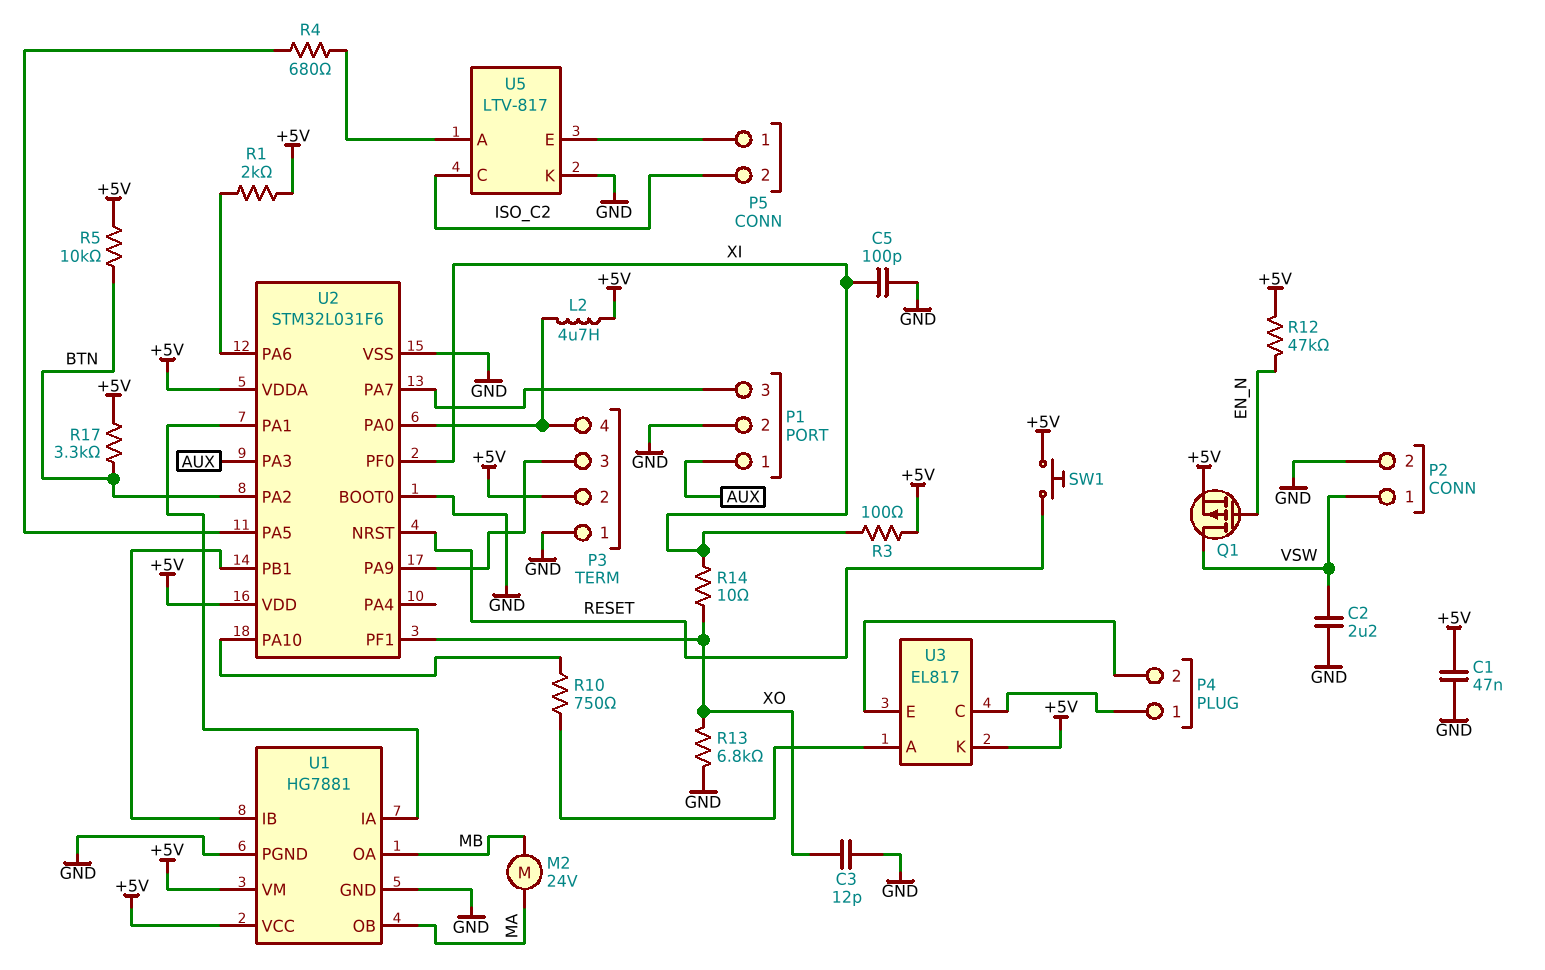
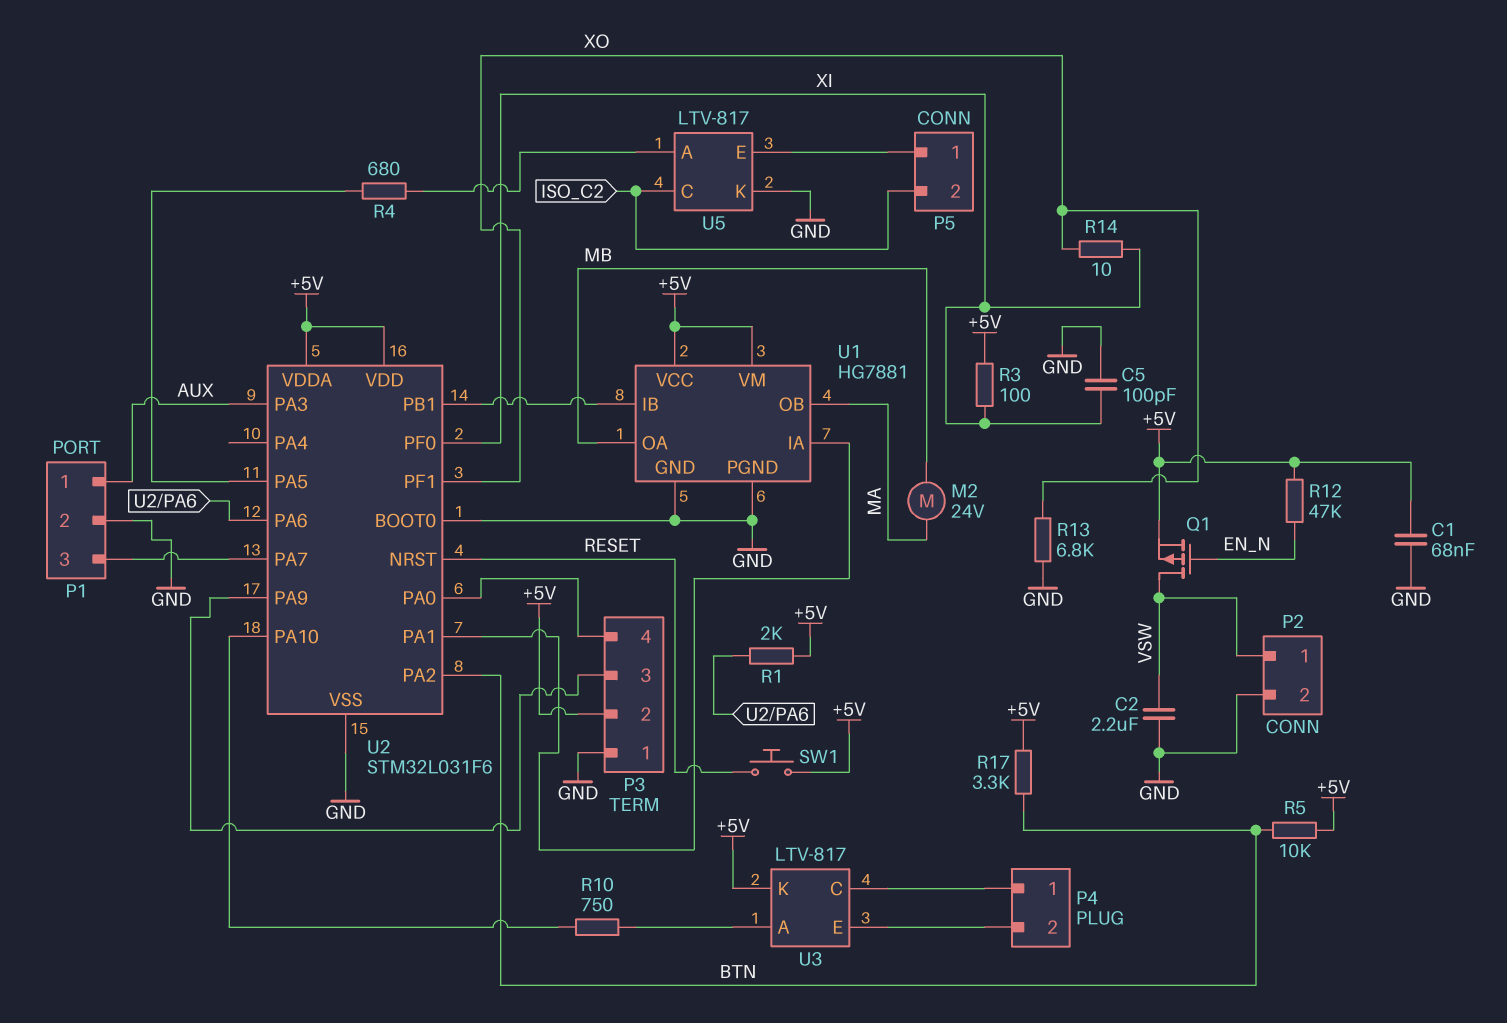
C1: 47nF (+5V, GND) -> 68nF (+5V, GND)
C3: 12pF (GND, XO) -> none
L2: 4.7uH (+5V, P3/4) -> none
U3: EL817 -> LTV-817

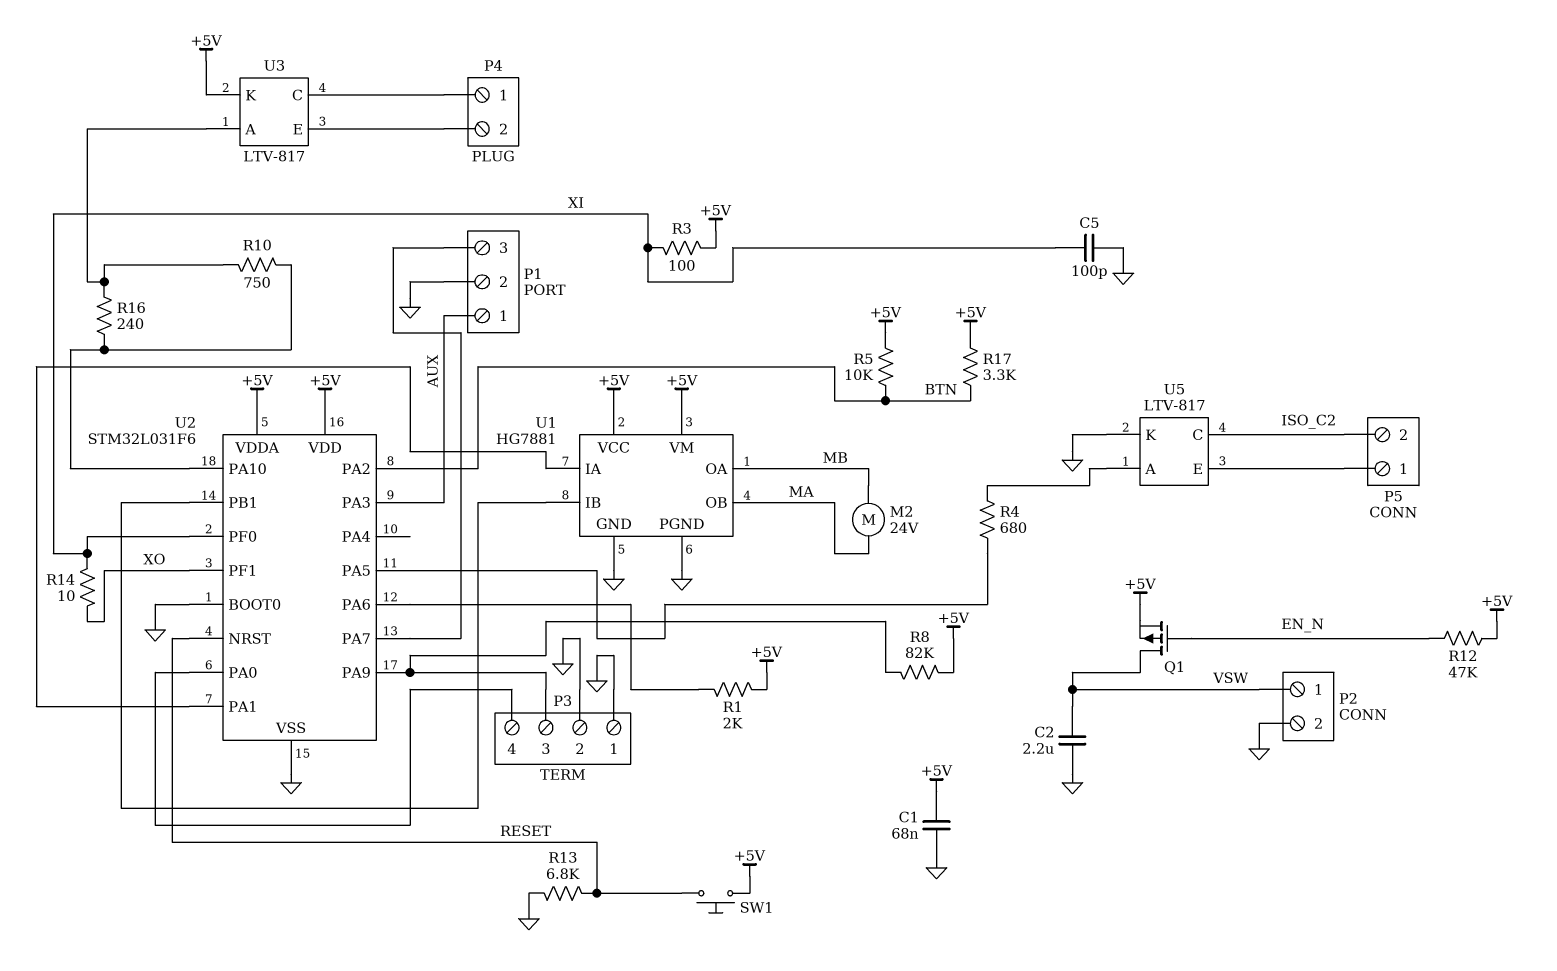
P3 pin 2: +5V -> GND
R8: none -> 82k (+5V, P3/3)
R13: 6.8k (GND, XO) -> 6.8k (GND, RESET)
R16: none -> 240 (U2/PA10, U3/A)

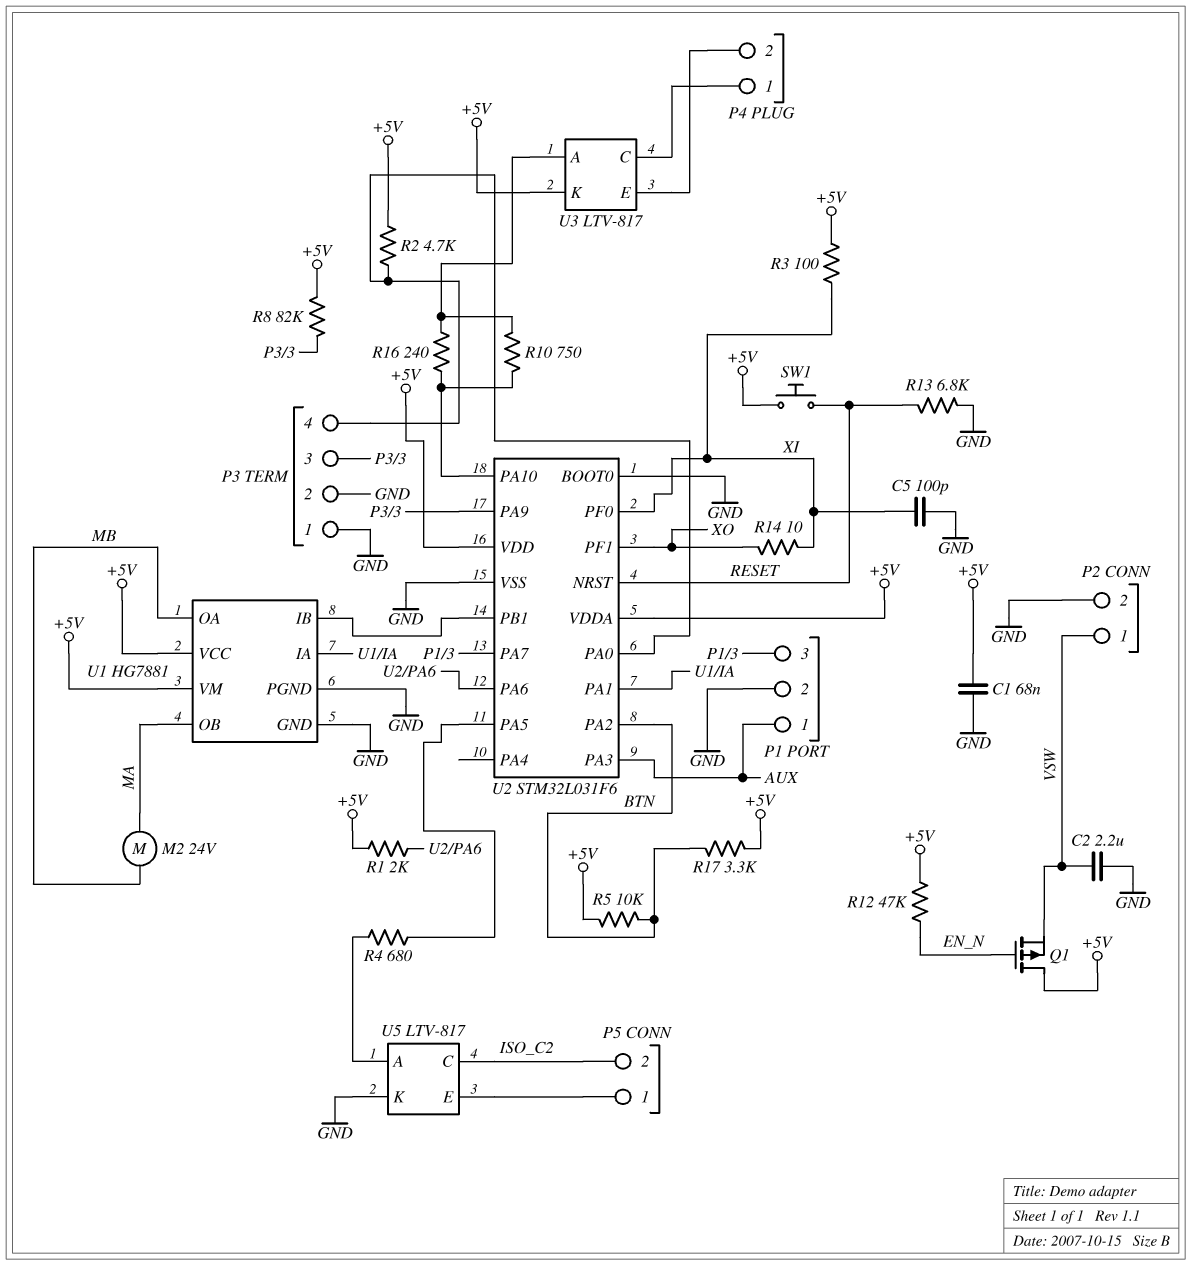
Q1: PMOS (G EN_N, D VSW, S +5V) -> PMOS (G EN_N, D +5V, S VSW)
R2: none -> 4.7k (+5V, P3/4)

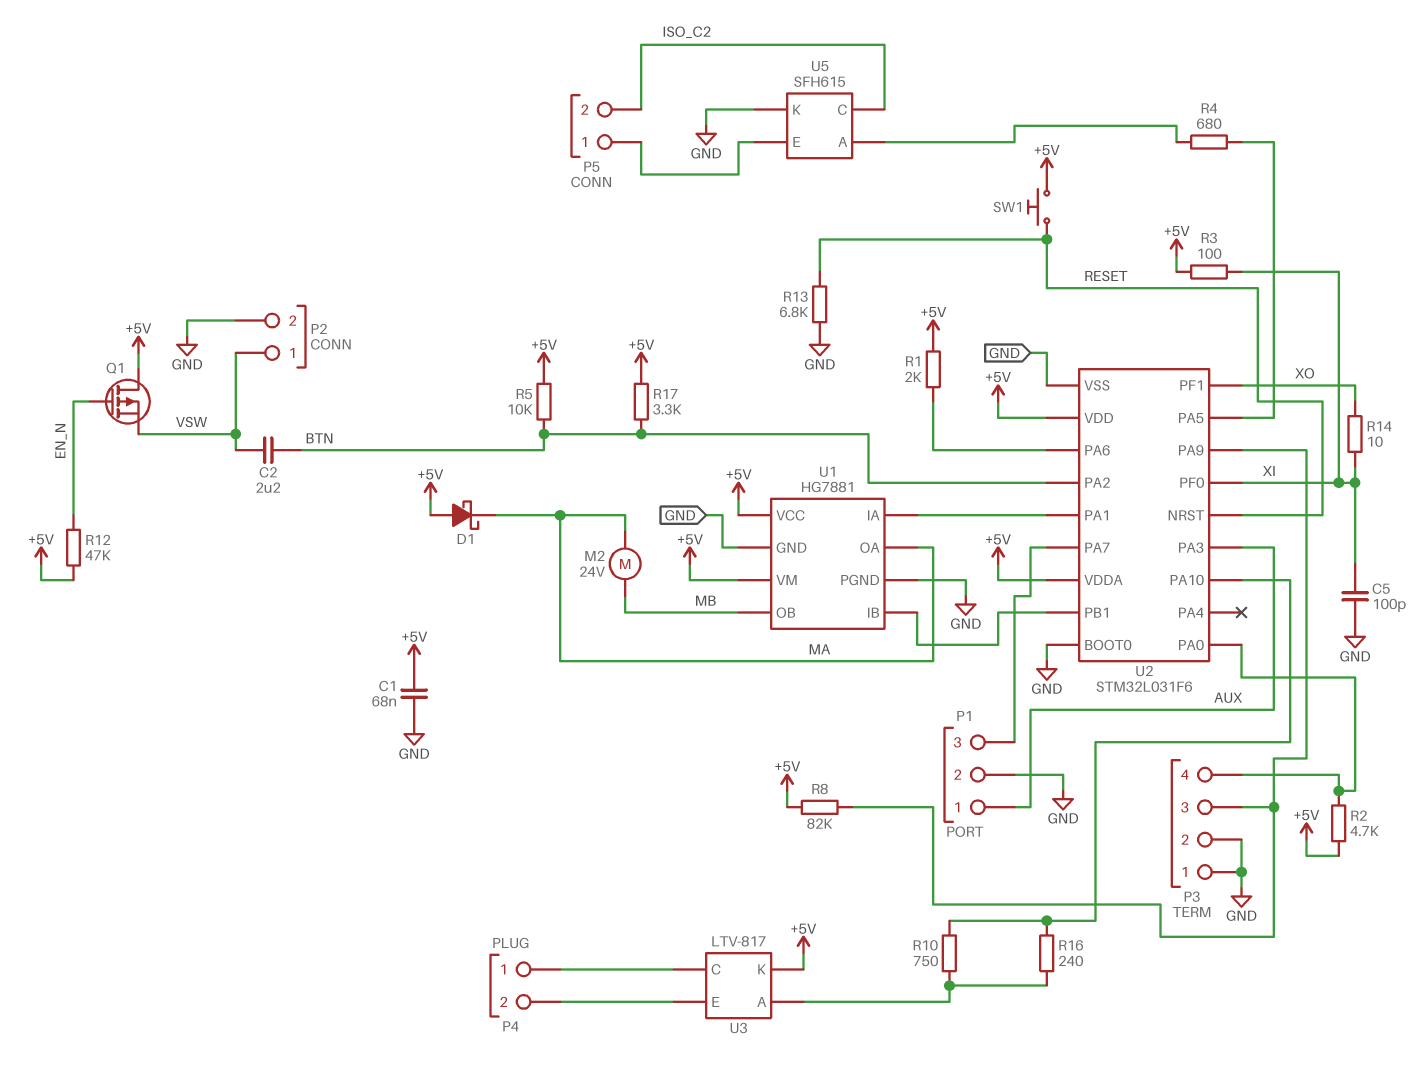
C2: 2.2uF (GND, VSW) -> 2.2uF (BTN, VSW)
D1: none -> schottky (A +5V, K MA)
U1 pin OA: MB -> MA
U1 pin OB: MA -> MB
U5: LTV-817 -> SFH615

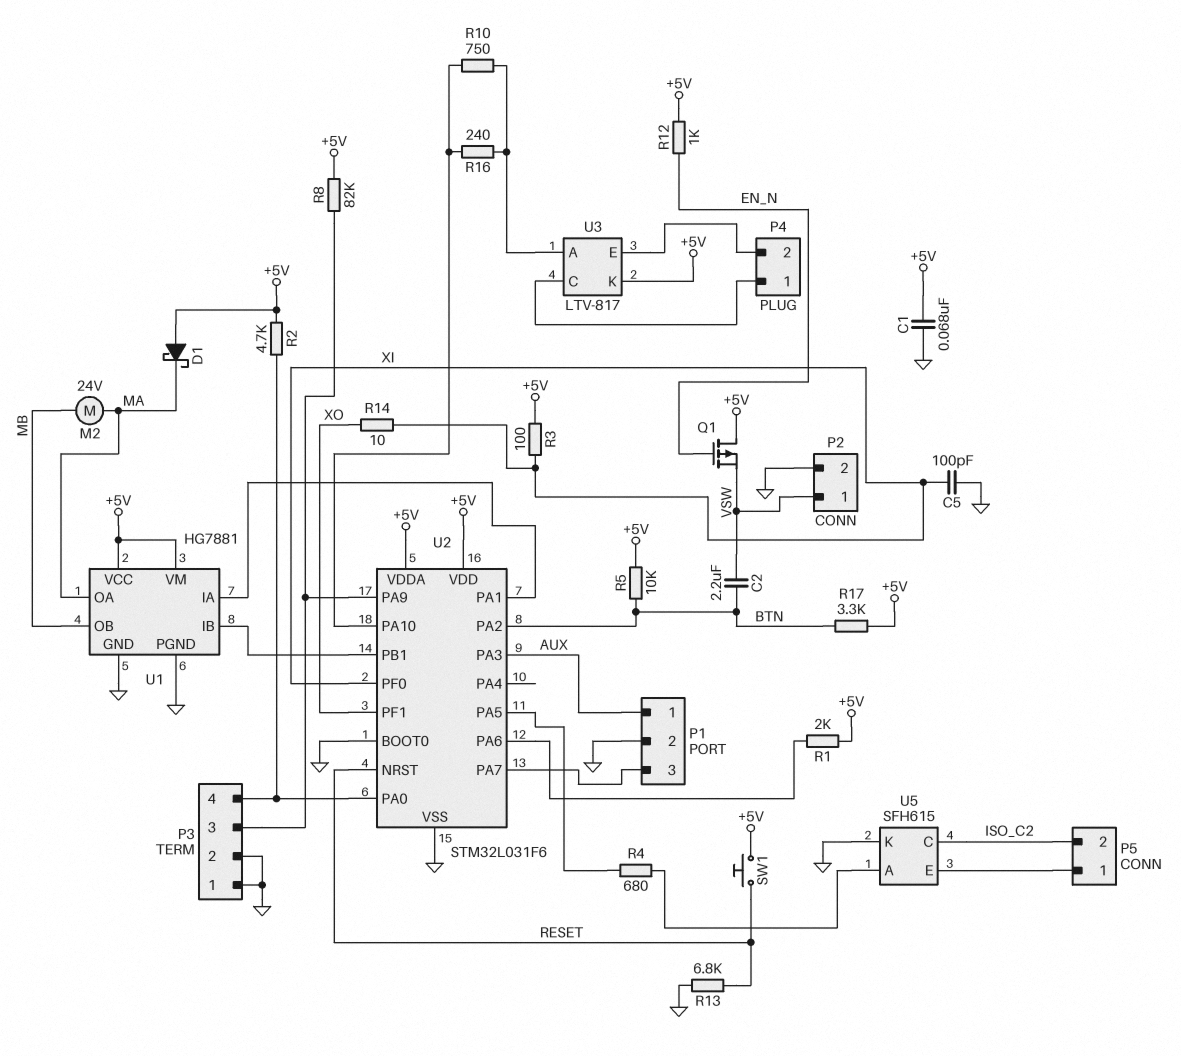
R12: 47k (+5V, EN_N) -> 1k (+5V, EN_N)

